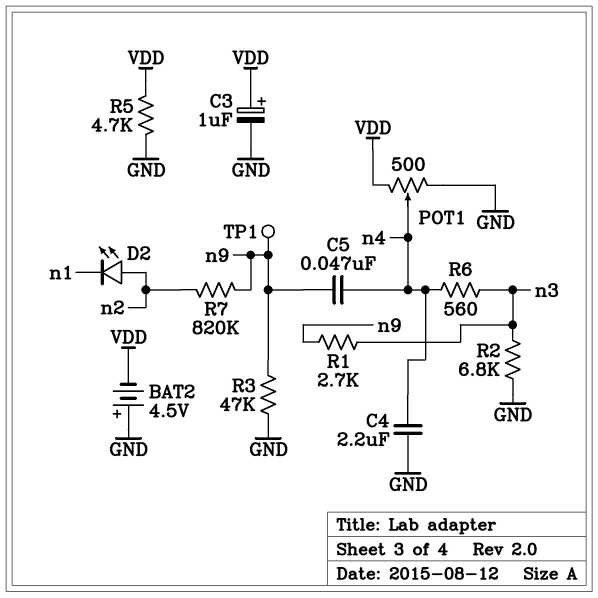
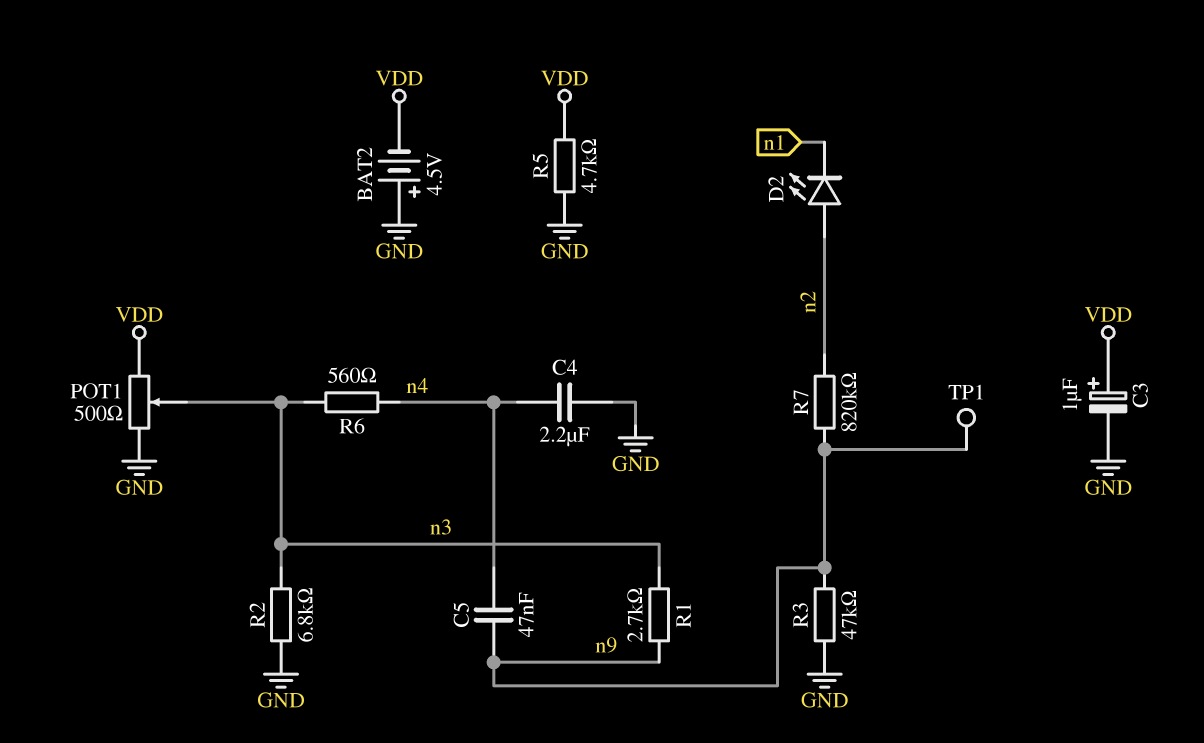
POT1: 500 (GND, VDD, wiper n4) -> 500 (GND, VDD, wiper n3)

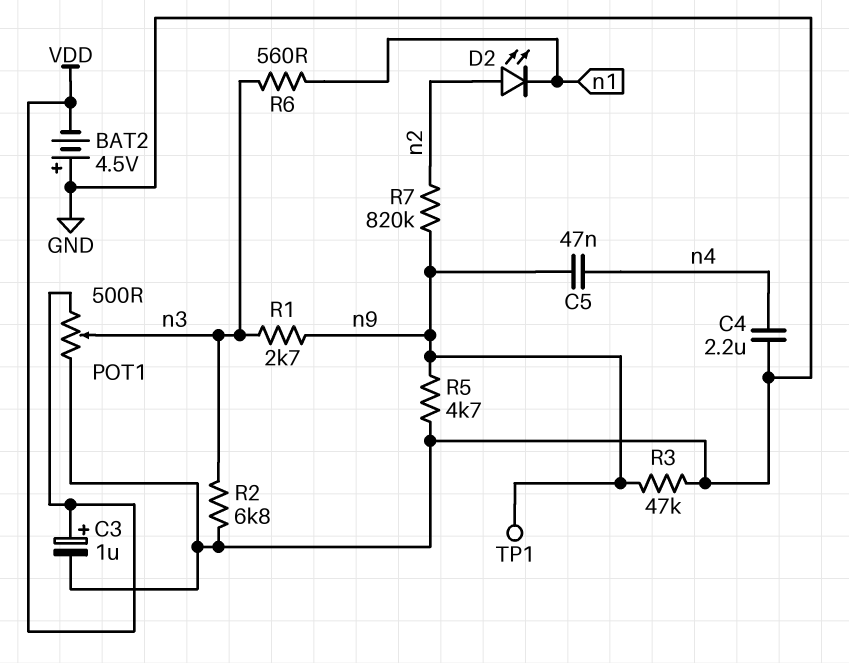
R5: 4.7k (GND, VDD) -> 4.7k (GND, n9)
R6: 560 (n3, n4) -> 560 (n1, n3)

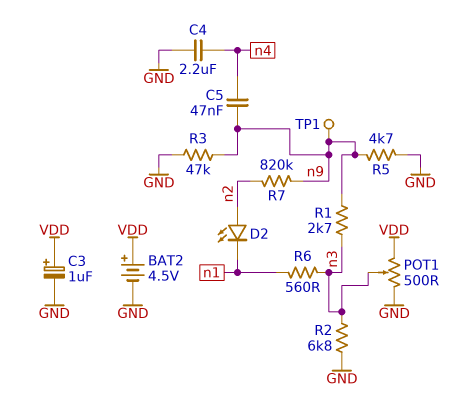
BAT2: 4.5V (plus GND, minus VDD) -> 4.5V (plus VDD, minus GND)

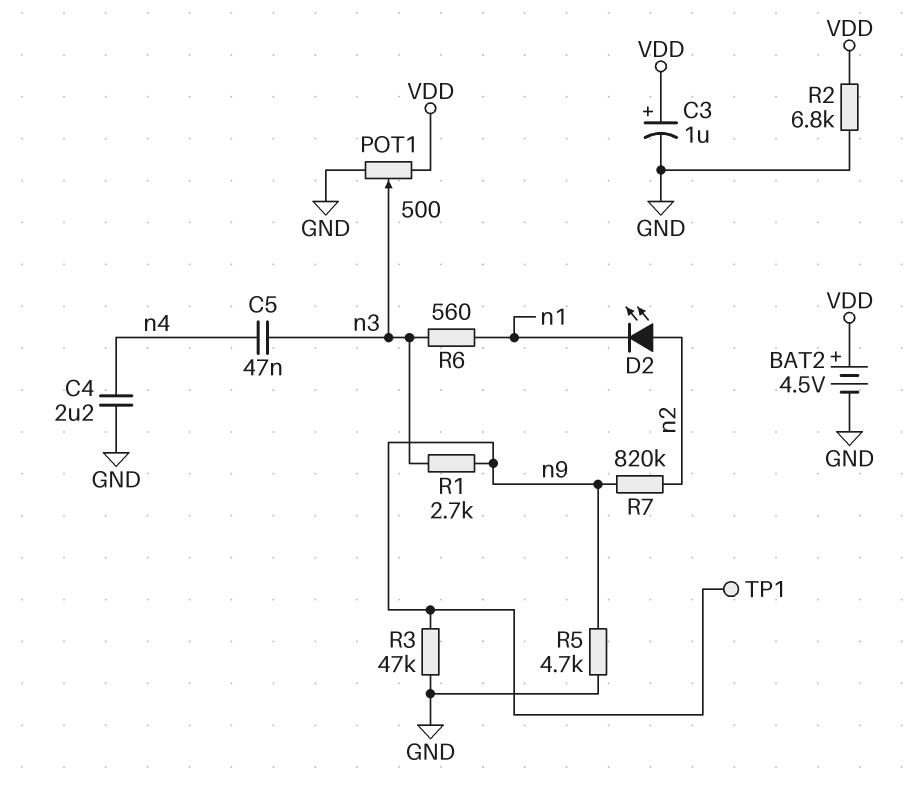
C5: 47nF (n4, n9) -> 47nF (n3, n4)
R2: 6.8k (GND, n3) -> 6.8k (GND, VDD)

